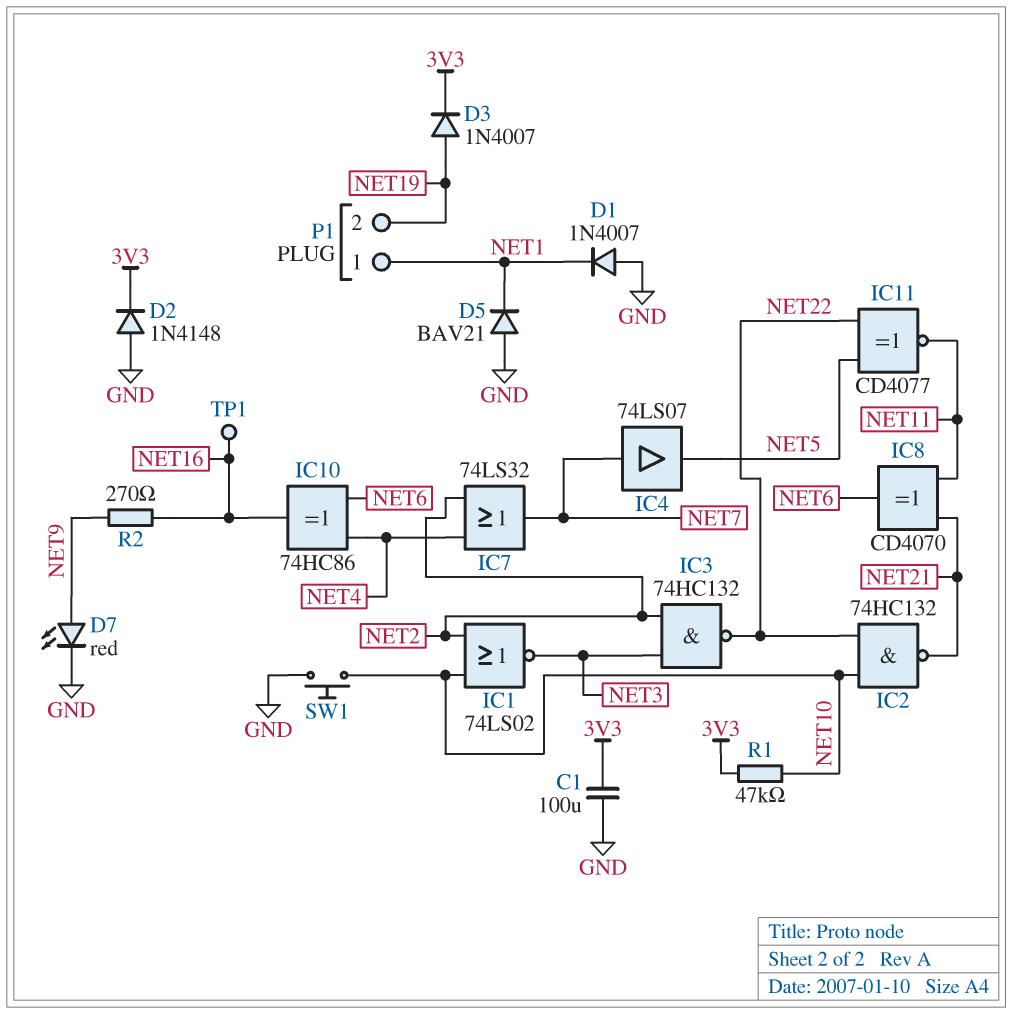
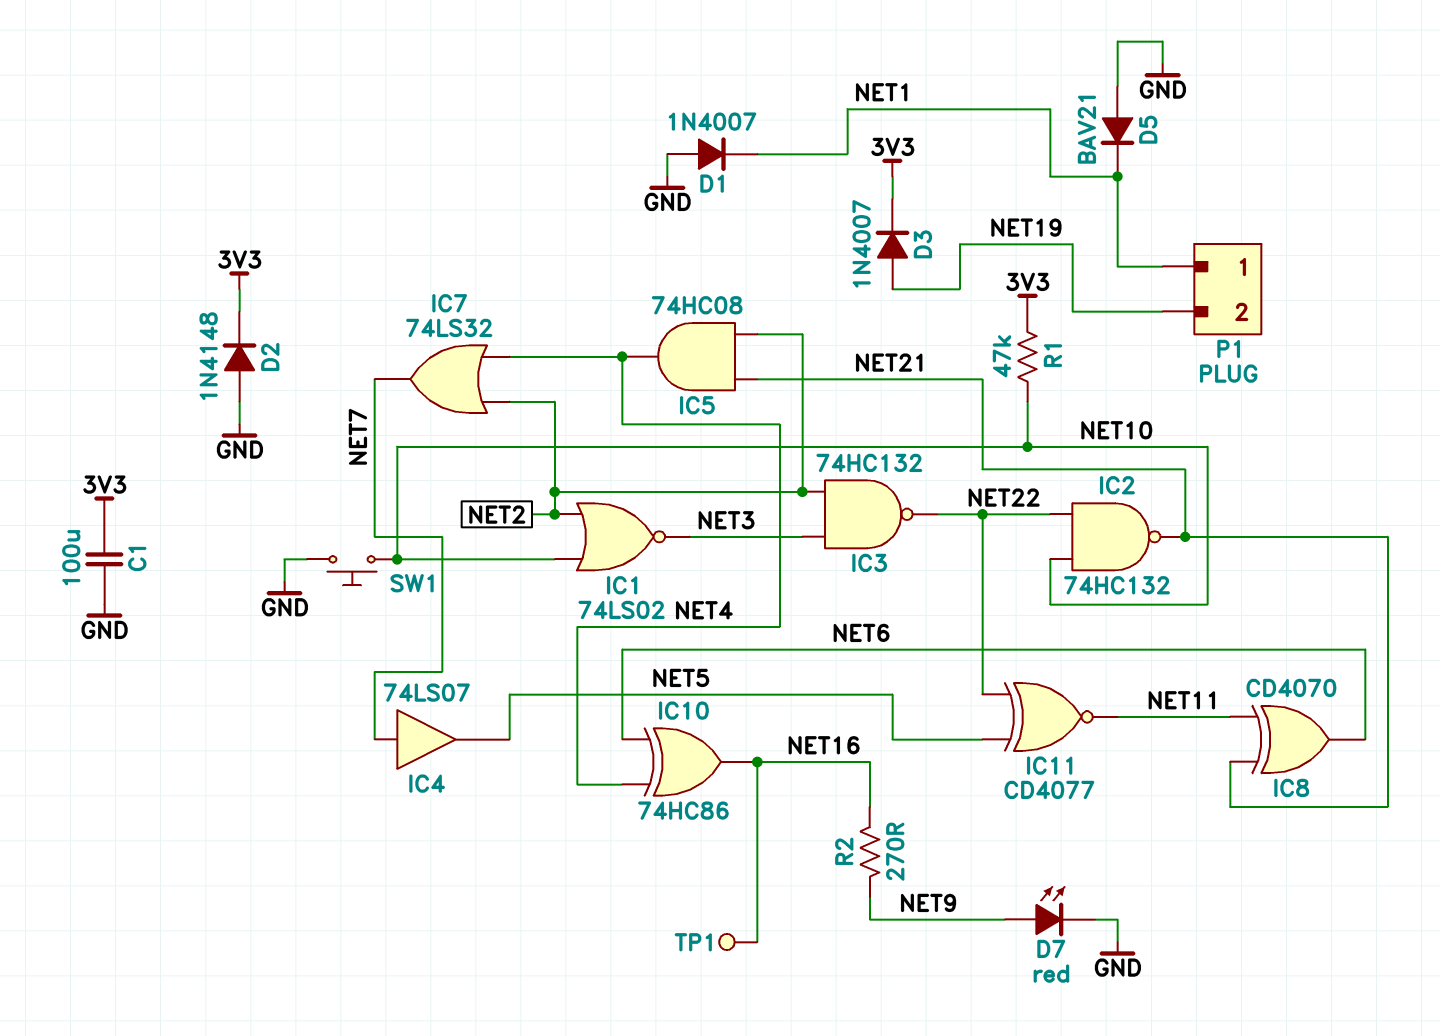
IC5: none -> AND 74HC08 (in NET2, in NET21, out NET4)

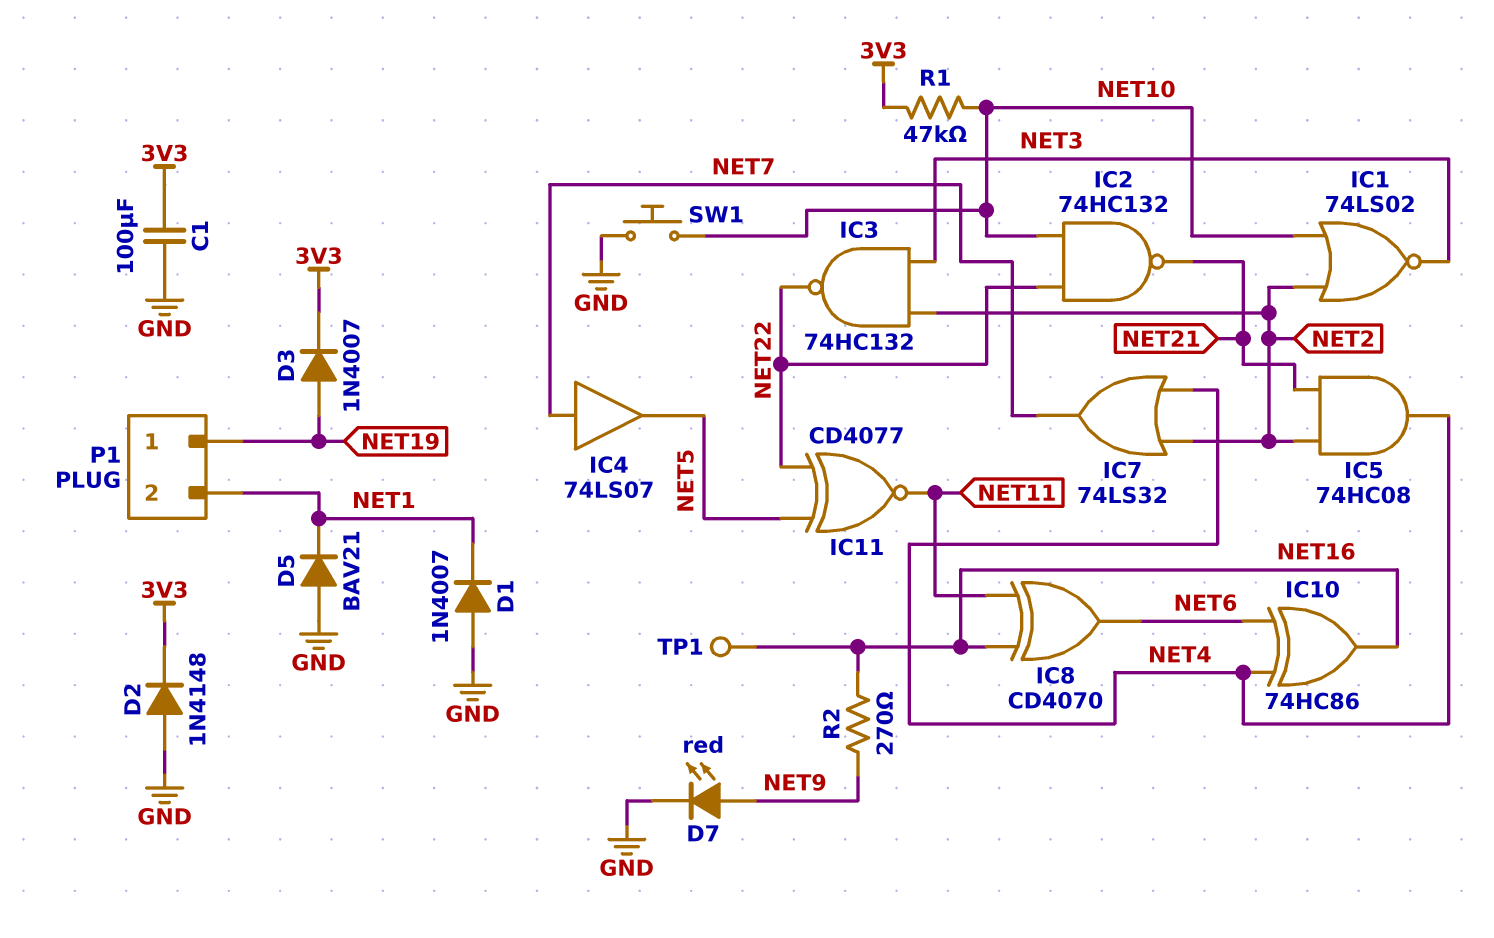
IC8: XOR CD4070 (in NET11, in NET21, out NET6) -> XOR CD4070 (in NET11, in NET16, out NET6)
P1 pin 1: NET1 -> NET19
P1 pin 2: NET19 -> NET1

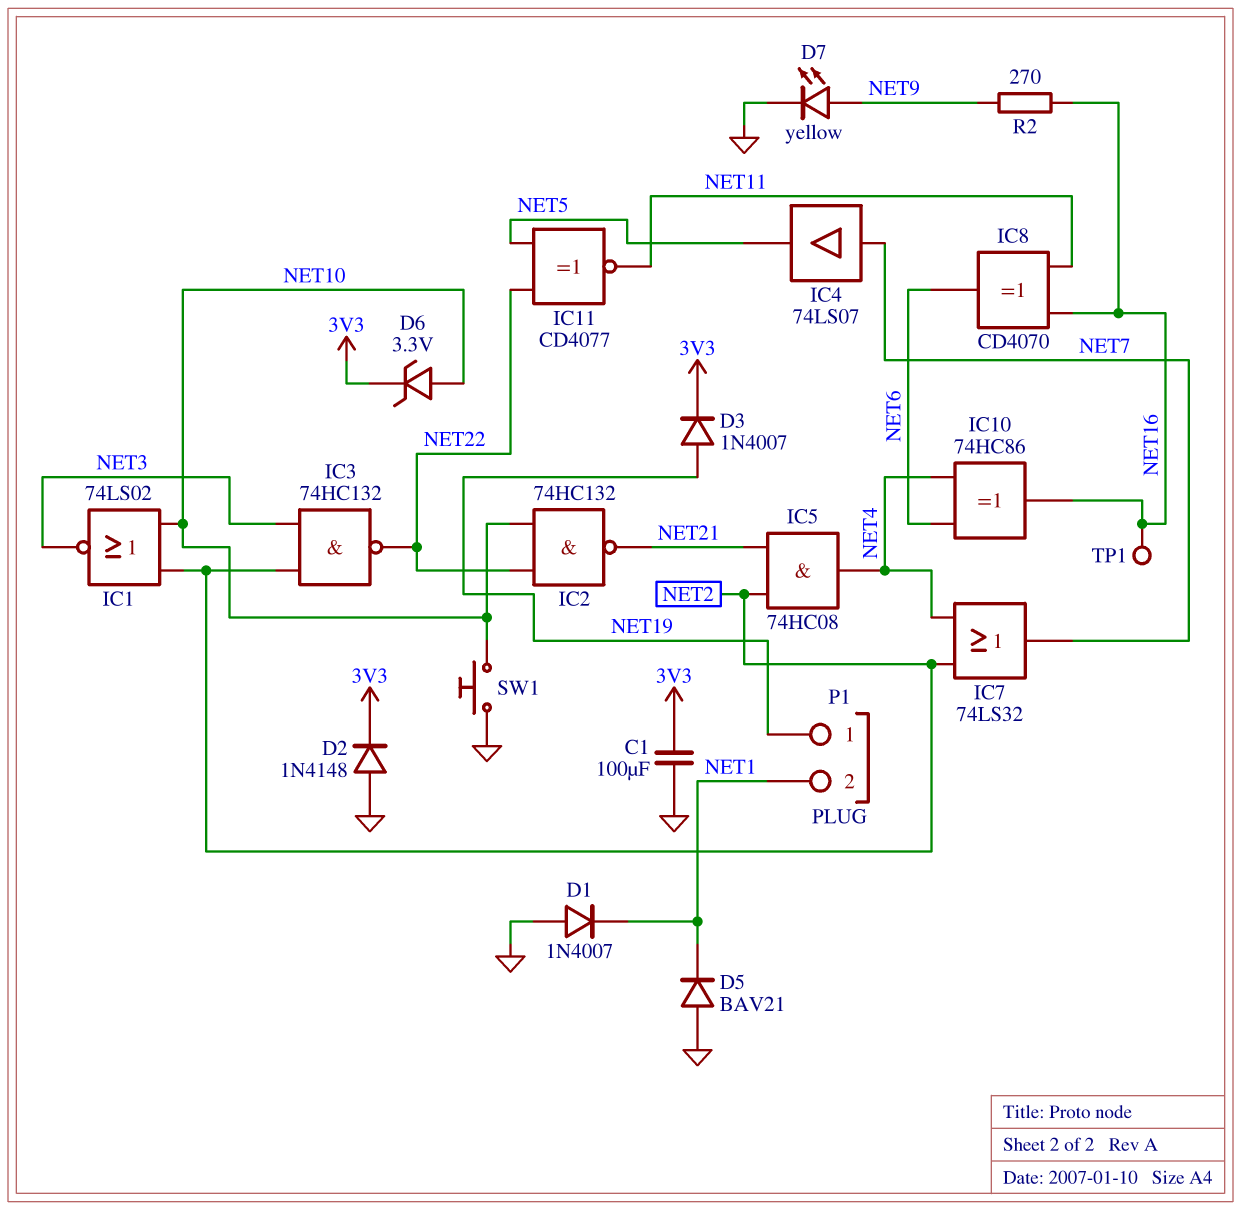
D6: none -> zener 3.3V (A NET10, K 3V3)
D7: LED red (A NET9, K GND) -> LED yellow (A NET9, K GND)
R1: 47k (3V3, NET10) -> none

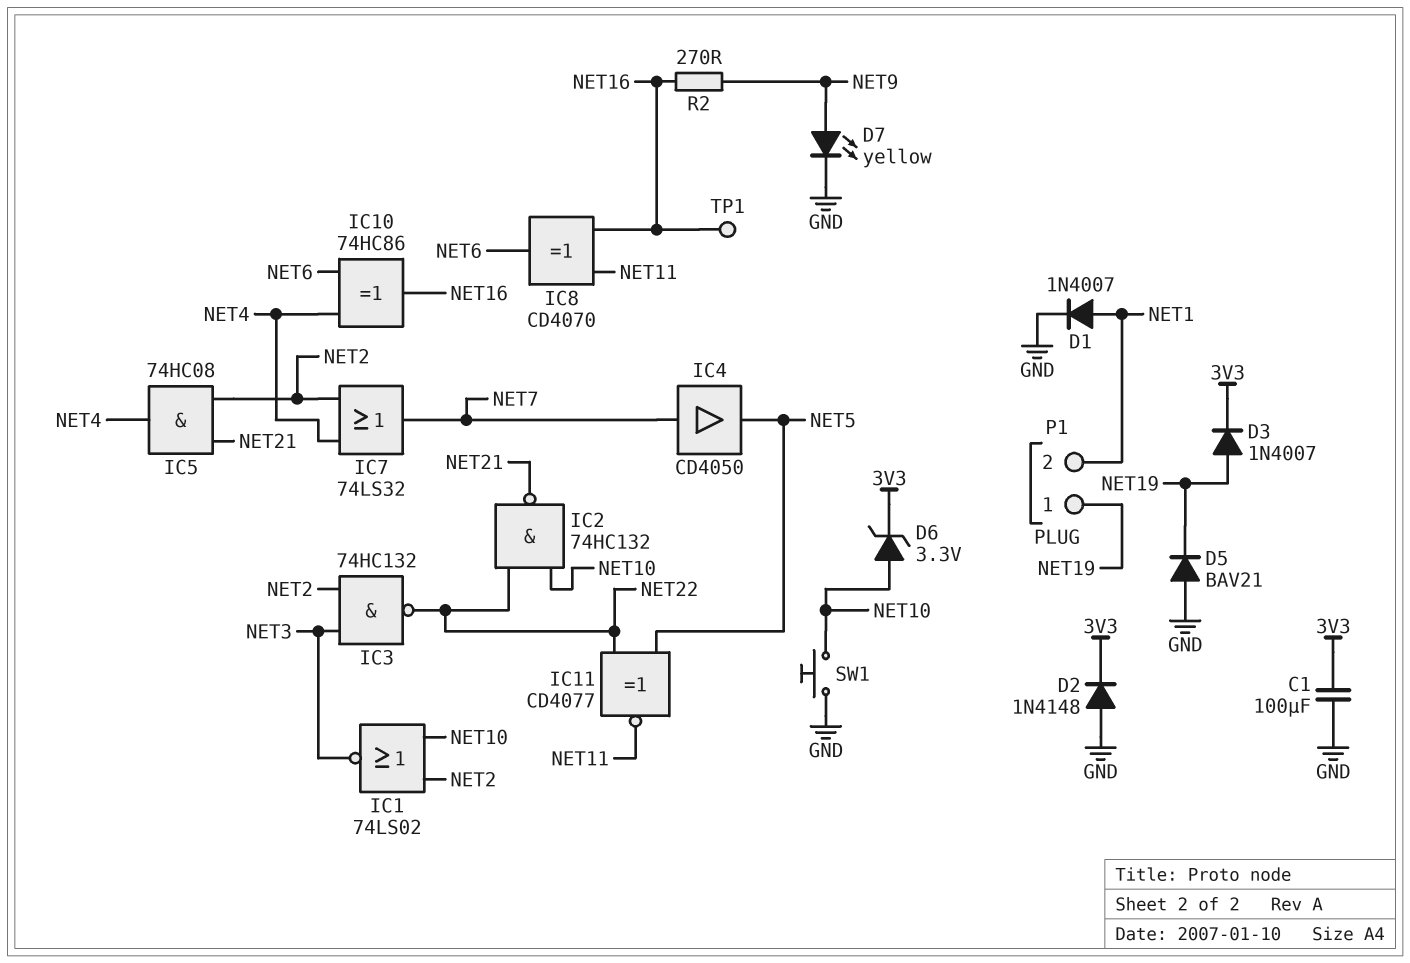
D1: diode 1N4007 (A GND, K NET1) -> diode 1N4007 (A NET1, K GND)
D5: diode BAV21 (A GND, K NET1) -> diode BAV21 (A GND, K NET19)
IC4: buffer 74LS07 (in NET7, out NET5) -> buffer CD4050 (in NET7, out NET5)

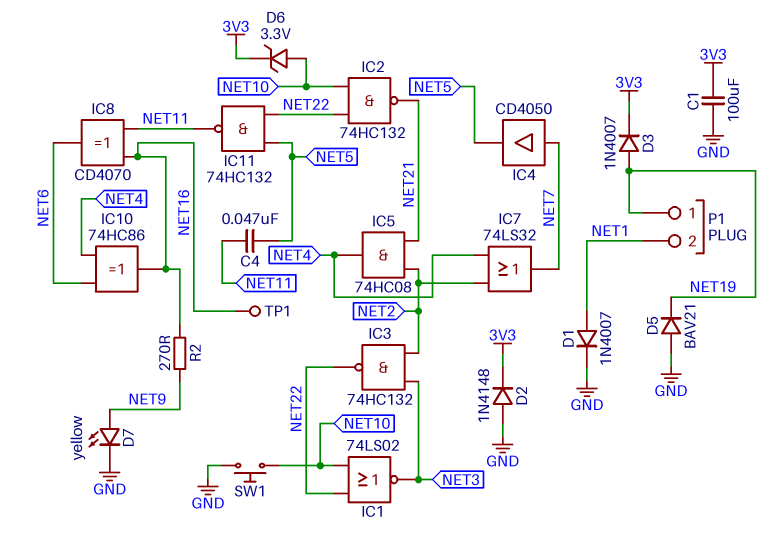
C4: none -> 47nF (NET5, NET11)
IC1: NOR 74LS02 (in NET2, in NET10, out NET3) -> NOR 74LS02 (in NET10, in NET22, out NET3)
IC11: XNOR CD4077 (in NET5, in NET22, out NET11) -> NAND 74HC132 (in NET5, in NET22, out NET11)

